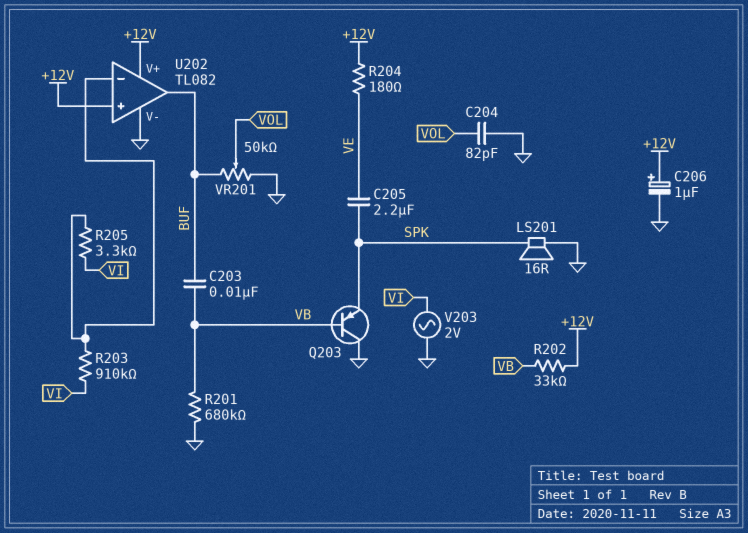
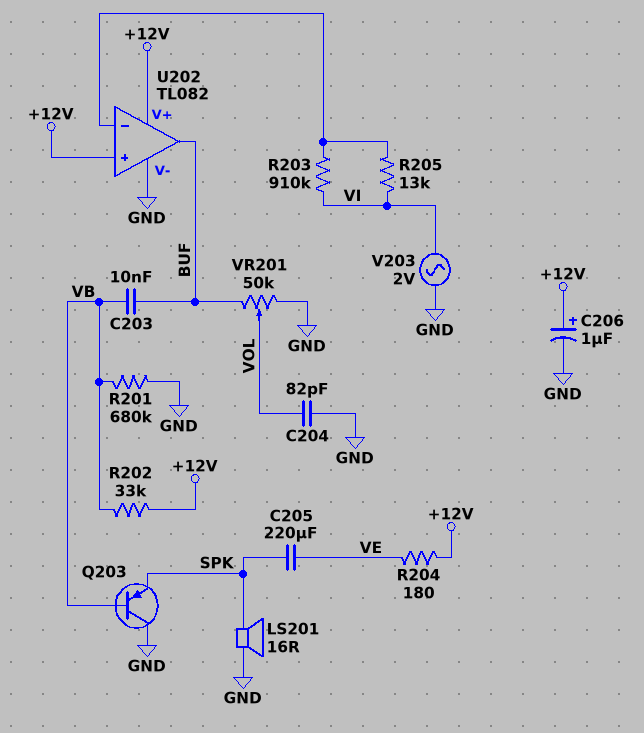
C205: 2.2uF (SPK, VE) -> 220uF (SPK, VE)
R205: 3.3k (U202/in-, VI) -> 13k (U202/in-, VI)

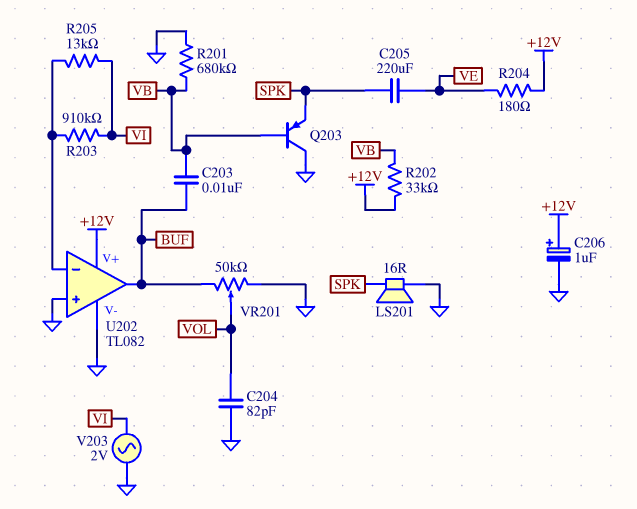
U202 pin in+: +12V -> GND

